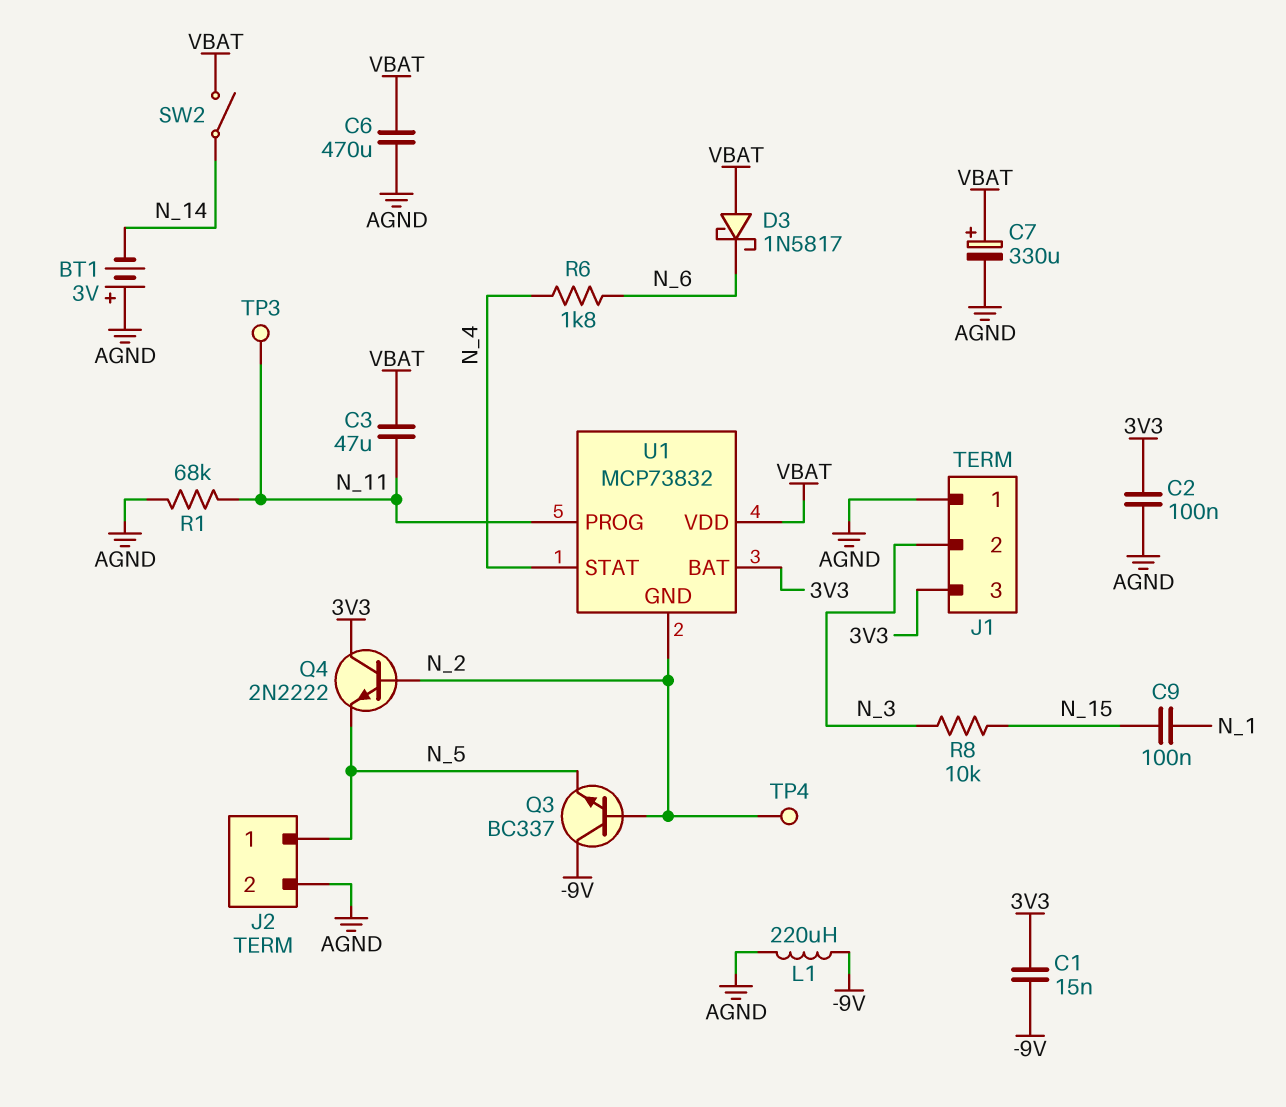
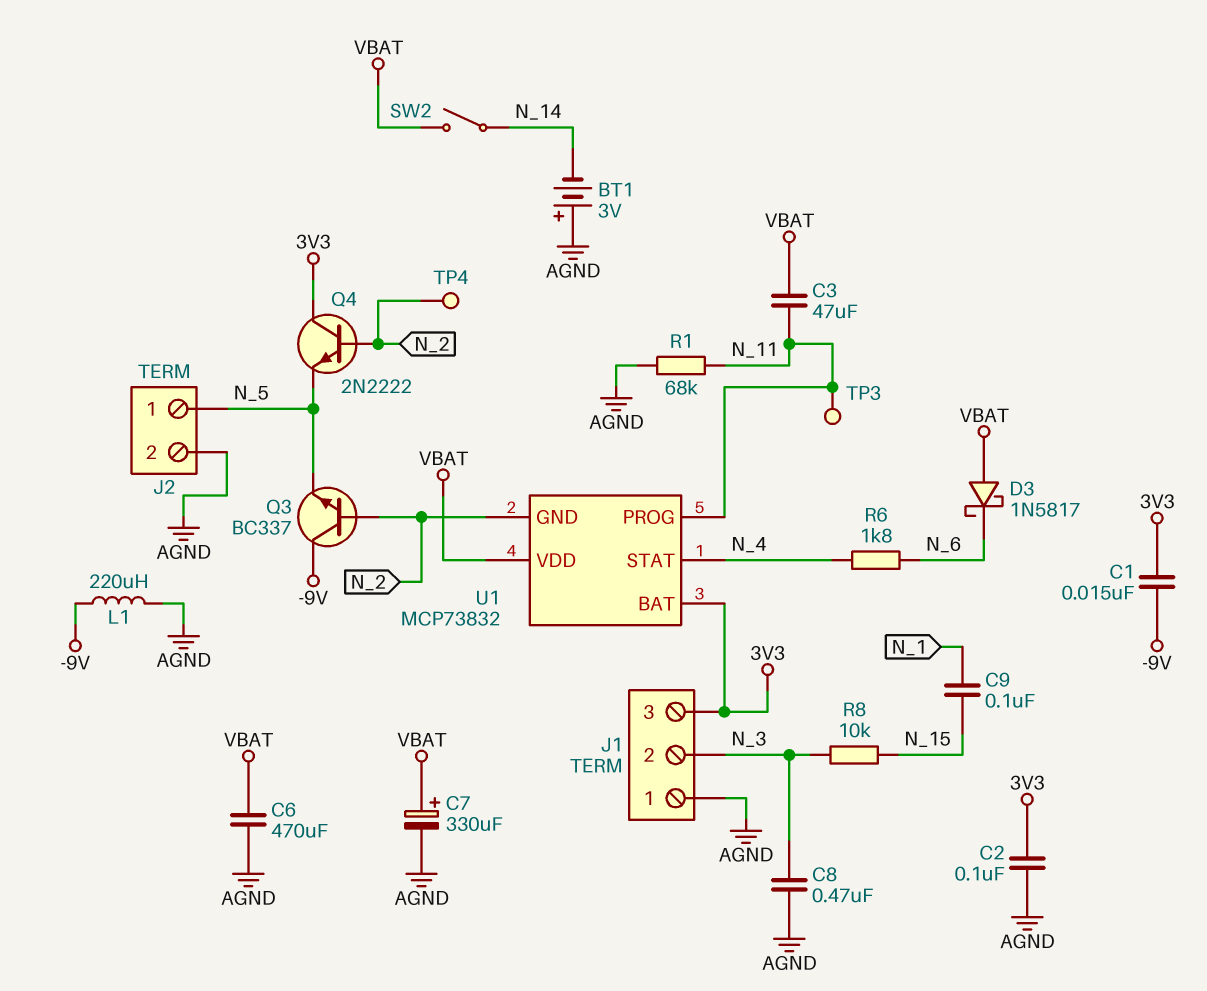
C8: none -> 470nF (AGND, N_3)

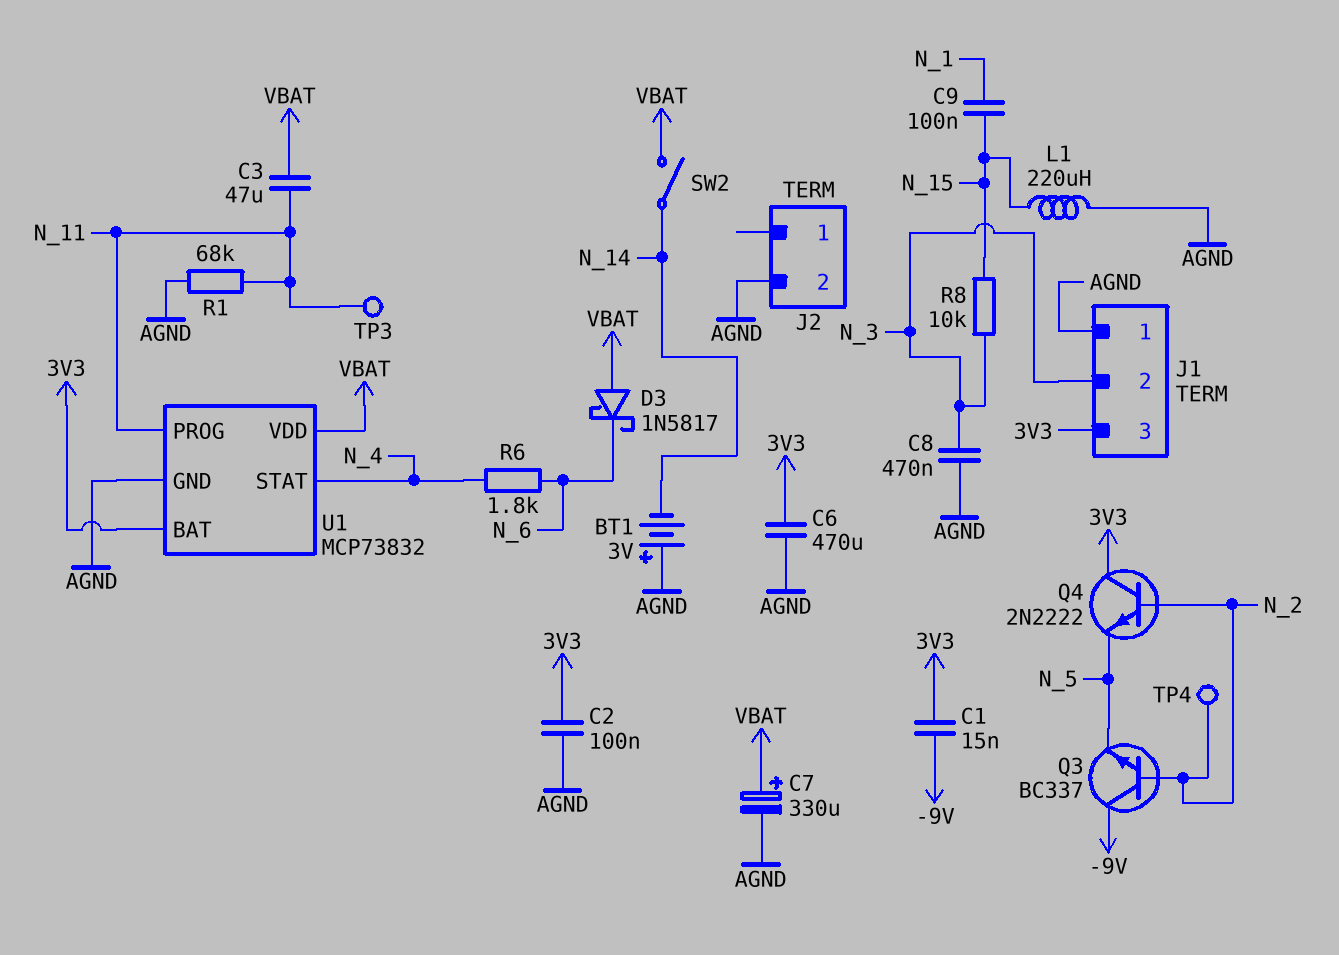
C6: 470uF (AGND, VBAT) -> 470uF (3V3, AGND)
J2 pin 1: N_5 -> none
L1: 220uH (-9V, AGND) -> 220uH (AGND, N_15)
U1 pin GND: N_2 -> AGND

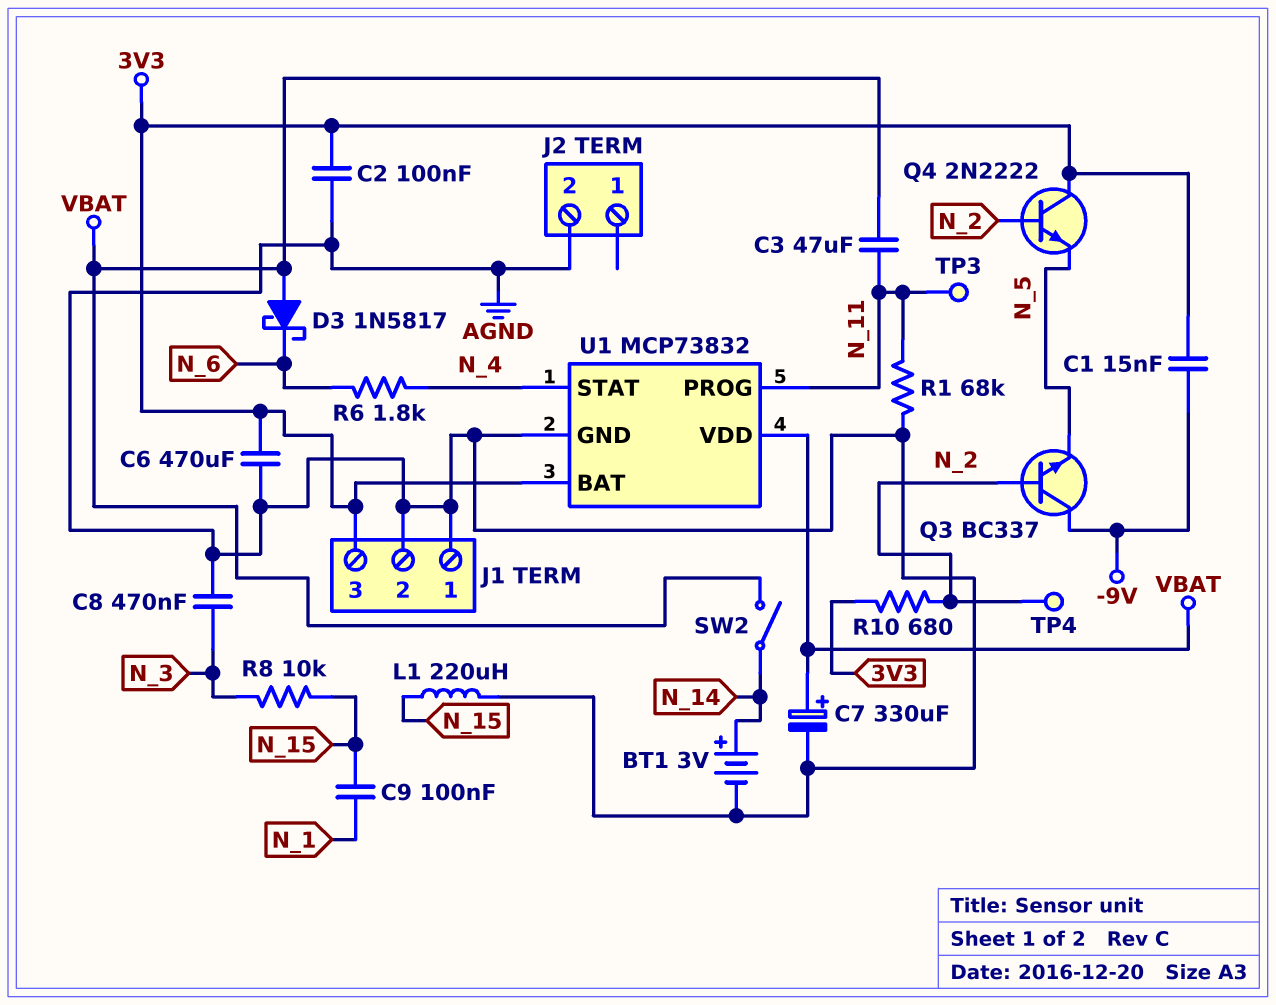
BT1: 3V (plus AGND, minus N_14) -> 3V (plus N_14, minus AGND)
J1 pin 2: N_3 -> AGND
R10: none -> 680 (3V3, N_2)

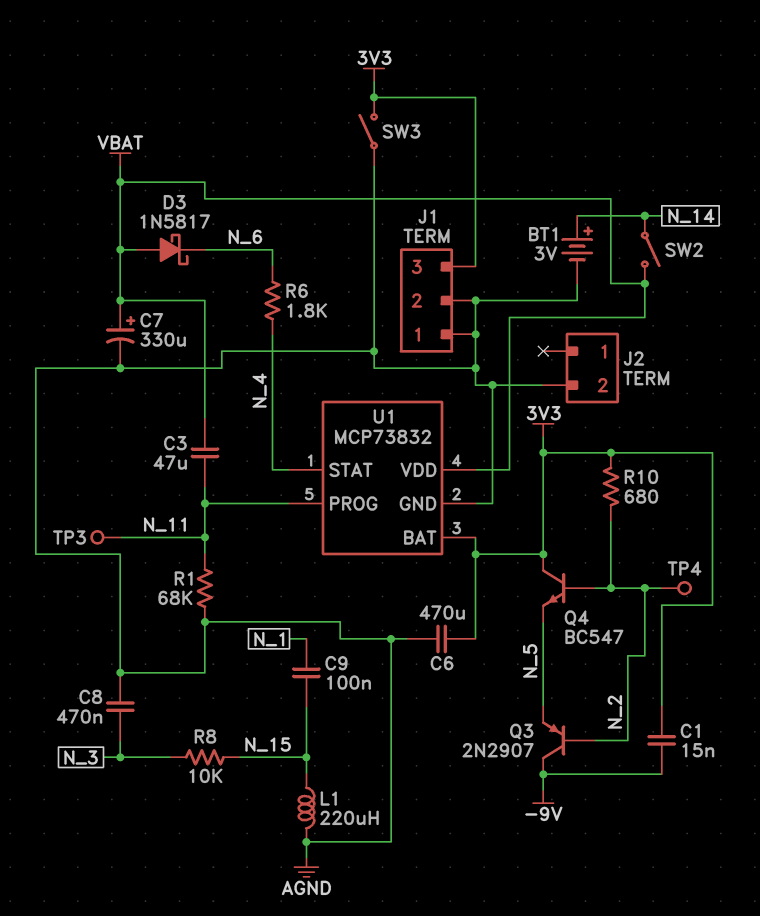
C2: 100nF (3V3, AGND) -> none
Q3: NPN BC337 (B N_2, C -9V, E N_5) -> PNP 2N2907 (B N_2, C -9V, E N_5)
Q4: NPN 2N2222 (B N_2, C 3V3, E N_5) -> NPN BC547 (B N_2, C 3V3, E N_5)
SW3: none -> switch (3V3, AGND)

